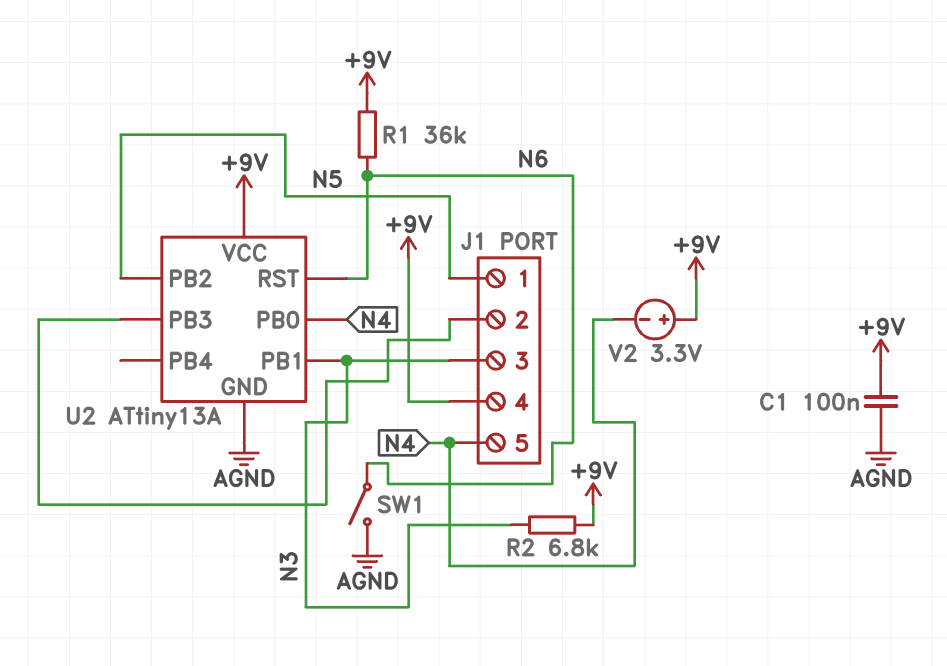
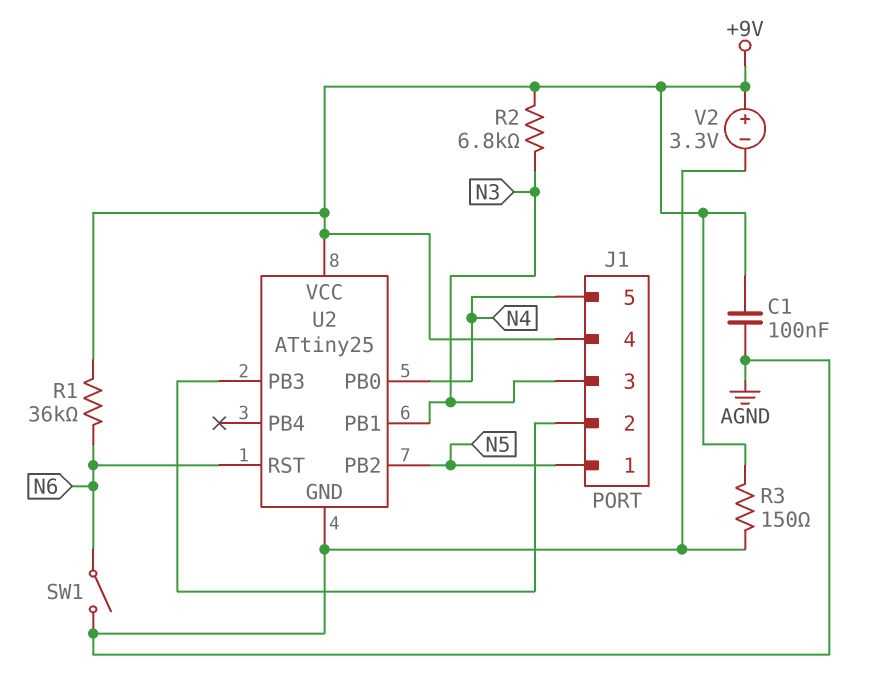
R3: none -> 150 (+9V, AGND)
U2: ATtiny13A -> ATtiny25
V2: 3.3V (plus +9V, minus N4) -> 3.3V (plus +9V, minus AGND)

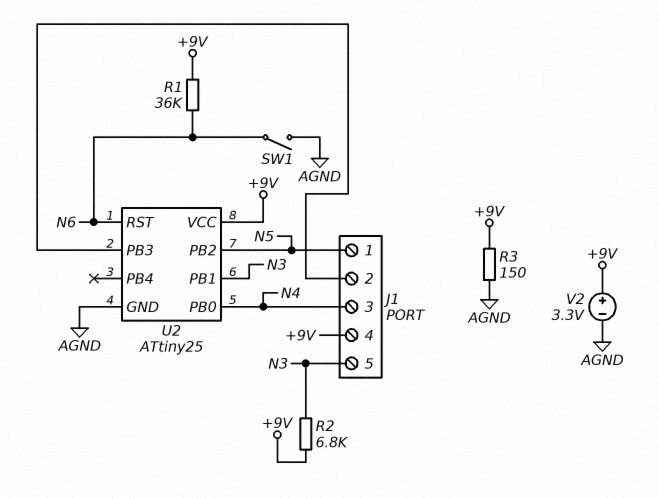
C1: 100nF (+9V, AGND) -> none
J1 pin 3: N3 -> N4
J1 pin 5: N4 -> N3

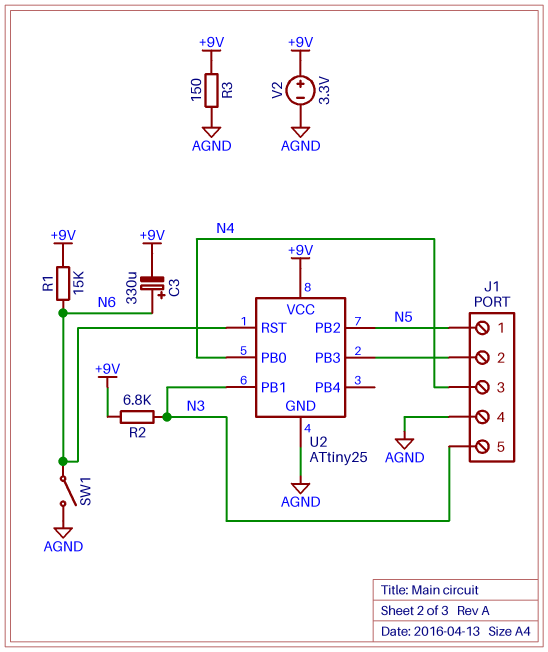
C3: none -> 330uF (plus N6, minus +9V)
J1 pin 4: +9V -> AGND
R1: 36k (+9V, N6) -> 15k (+9V, N6)

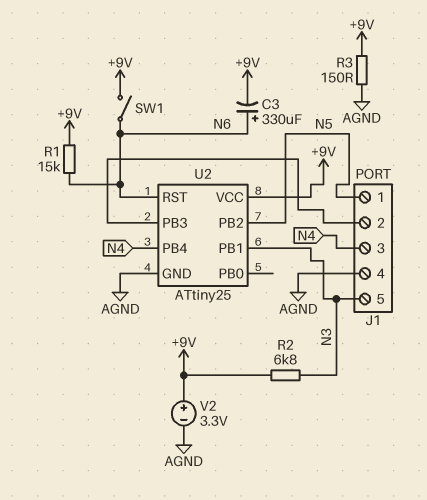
SW1: switch (AGND, N6) -> switch (+9V, N6)
U2 pin PB0: N4 -> none
U2 pin PB4: none -> N4

